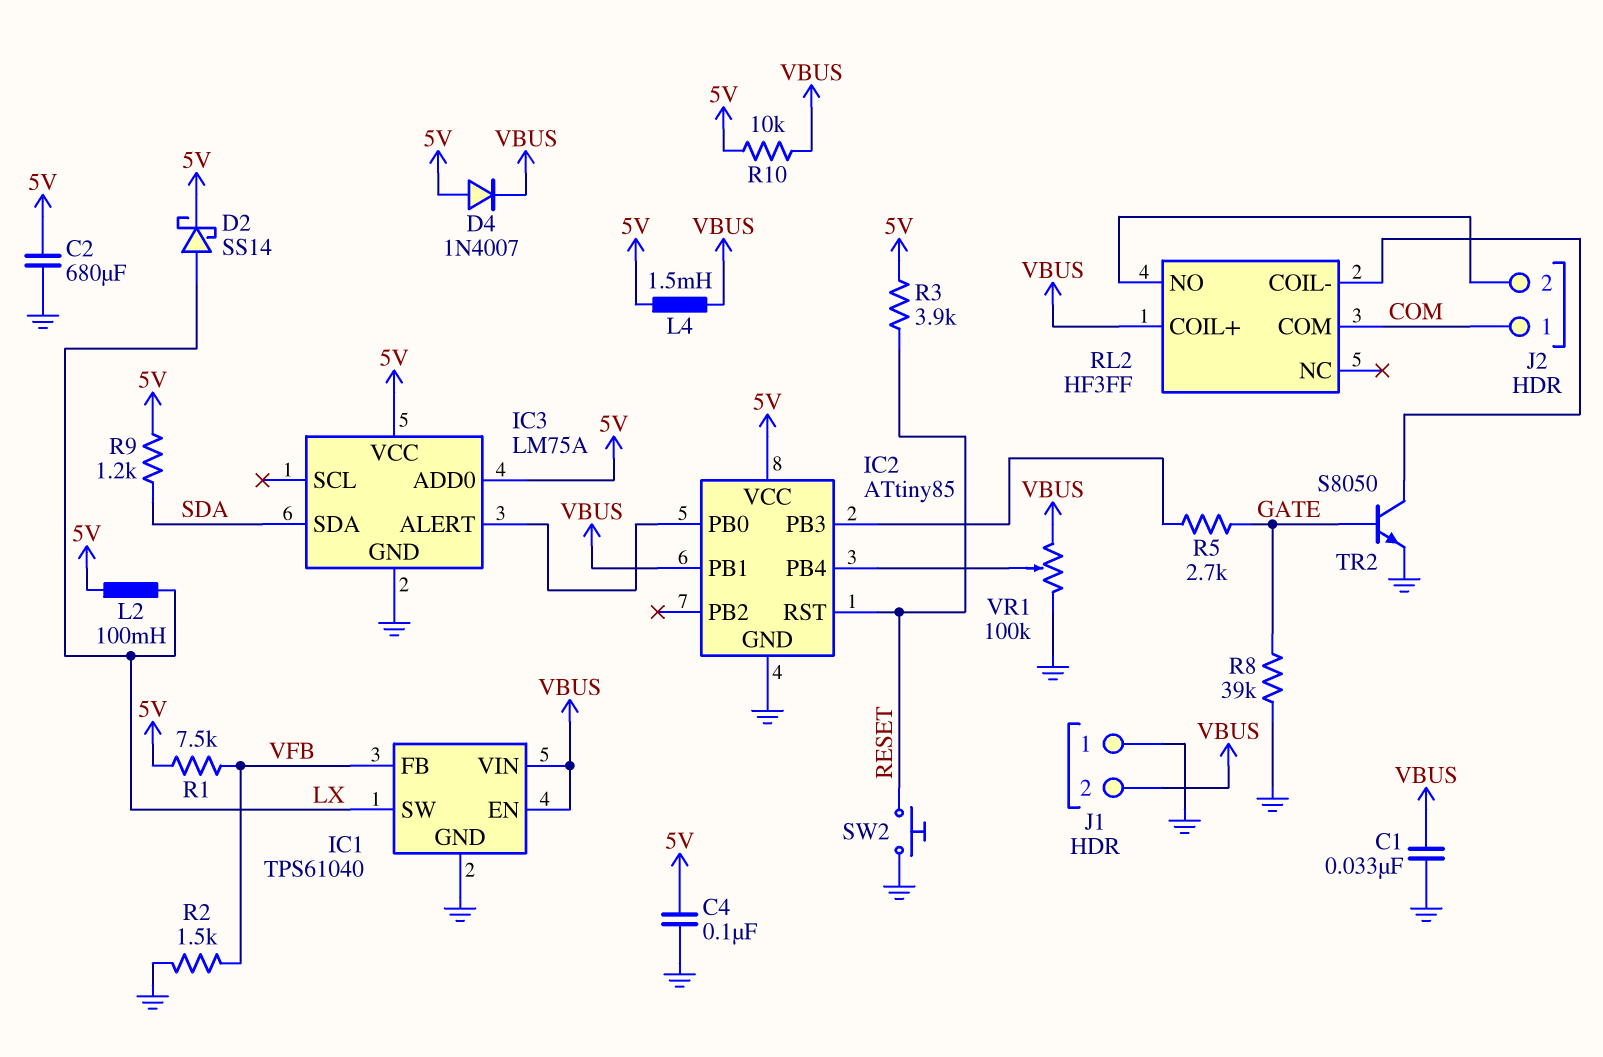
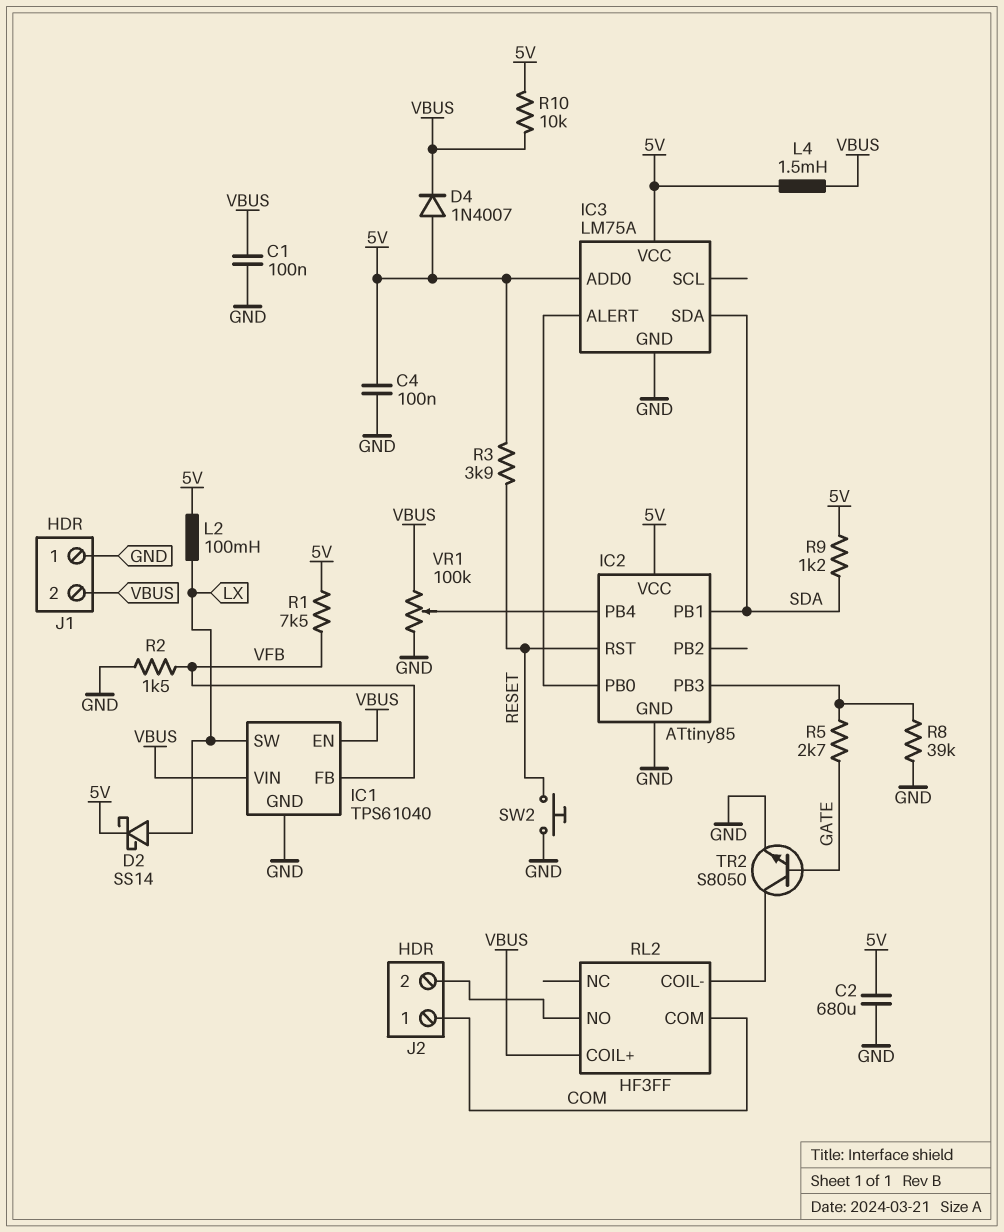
C1: 33nF (GND, VBUS) -> 100nF (GND, VBUS)
IC2 pin PB1: VBUS -> SDA
R8: 39k (GATE, GND) -> 39k (GND, IC2/PB3)

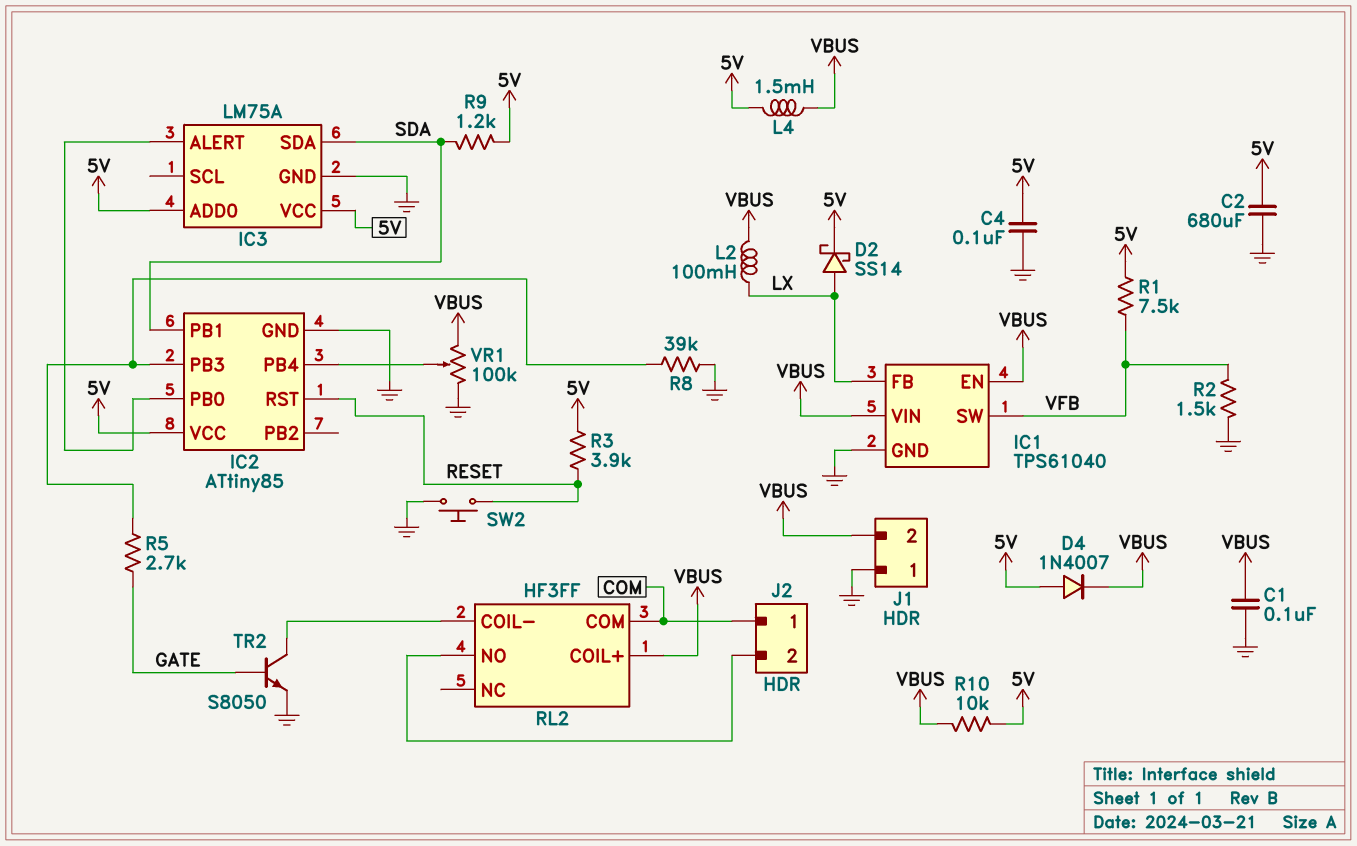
IC1 pin FB: VFB -> LX
IC1 pin SW: LX -> VFB
L2: 100mH (5V, LX) -> 100mH (LX, VBUS)

